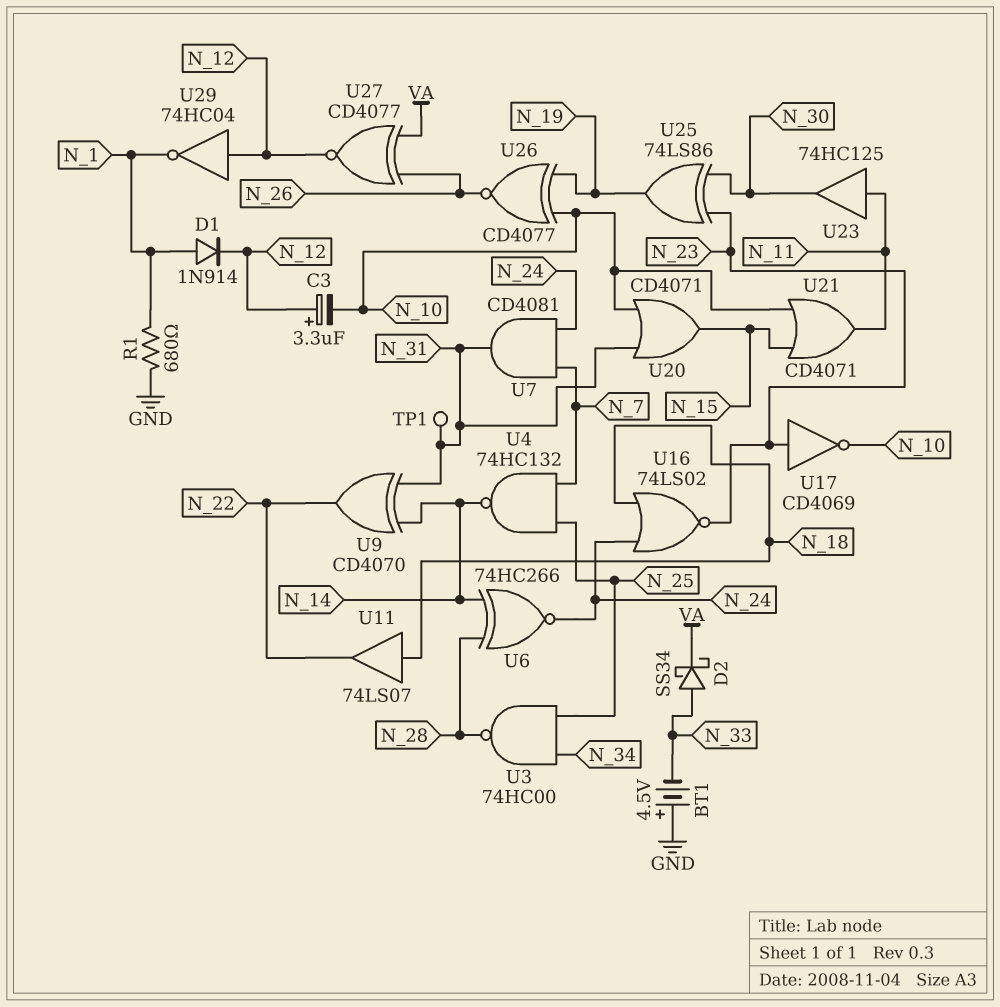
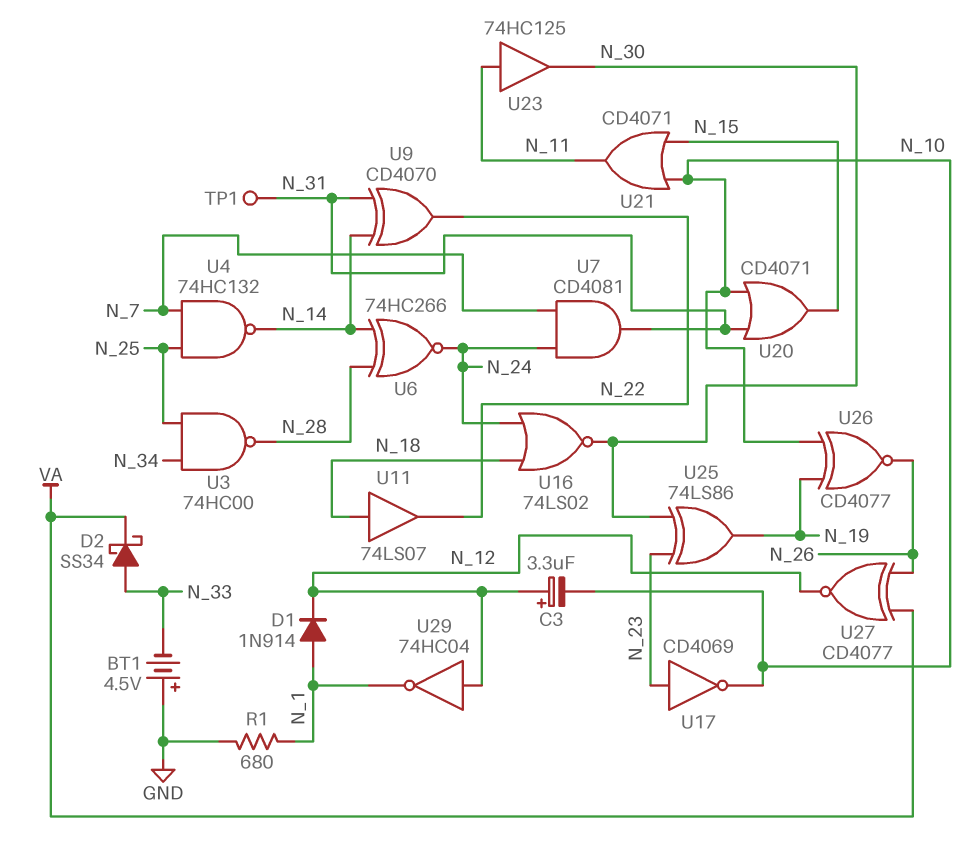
U16: NOR 74LS02 (in N_18, in N_24, out N_23) -> NOR 74LS02 (in N_18, in N_24, out N_30)

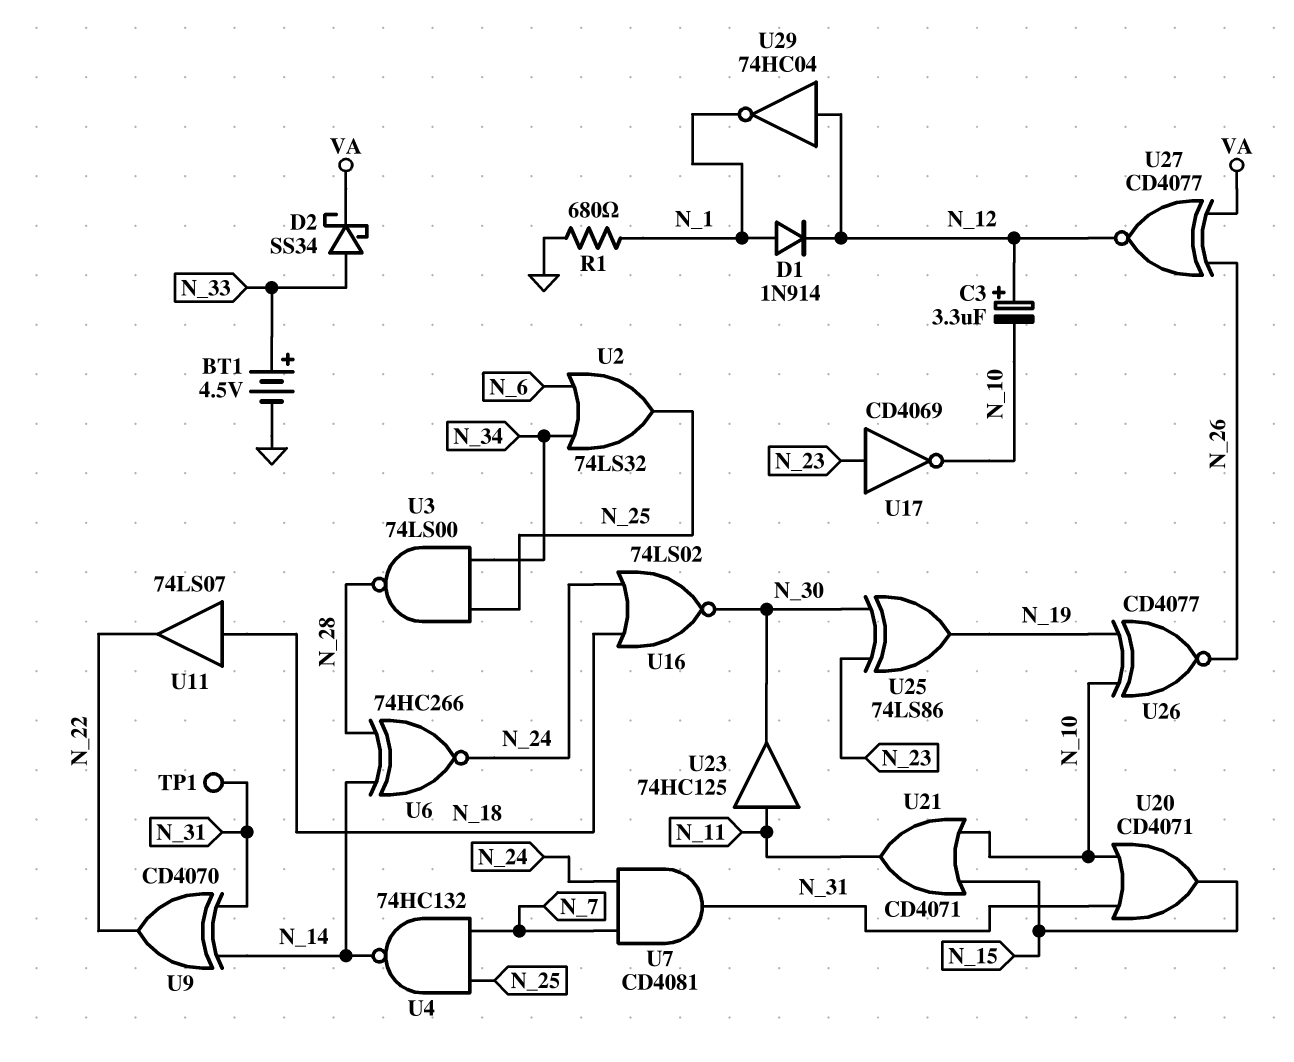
BT1: 4.5V (plus GND, minus N_33) -> 4.5V (plus N_33, minus GND)
U2: none -> OR 74LS32 (in N_6, in N_34, out N_25)
U3: NAND 74HC00 (in N_25, in N_34, out N_28) -> NAND 74LS00 (in N_25, in N_34, out N_28)

